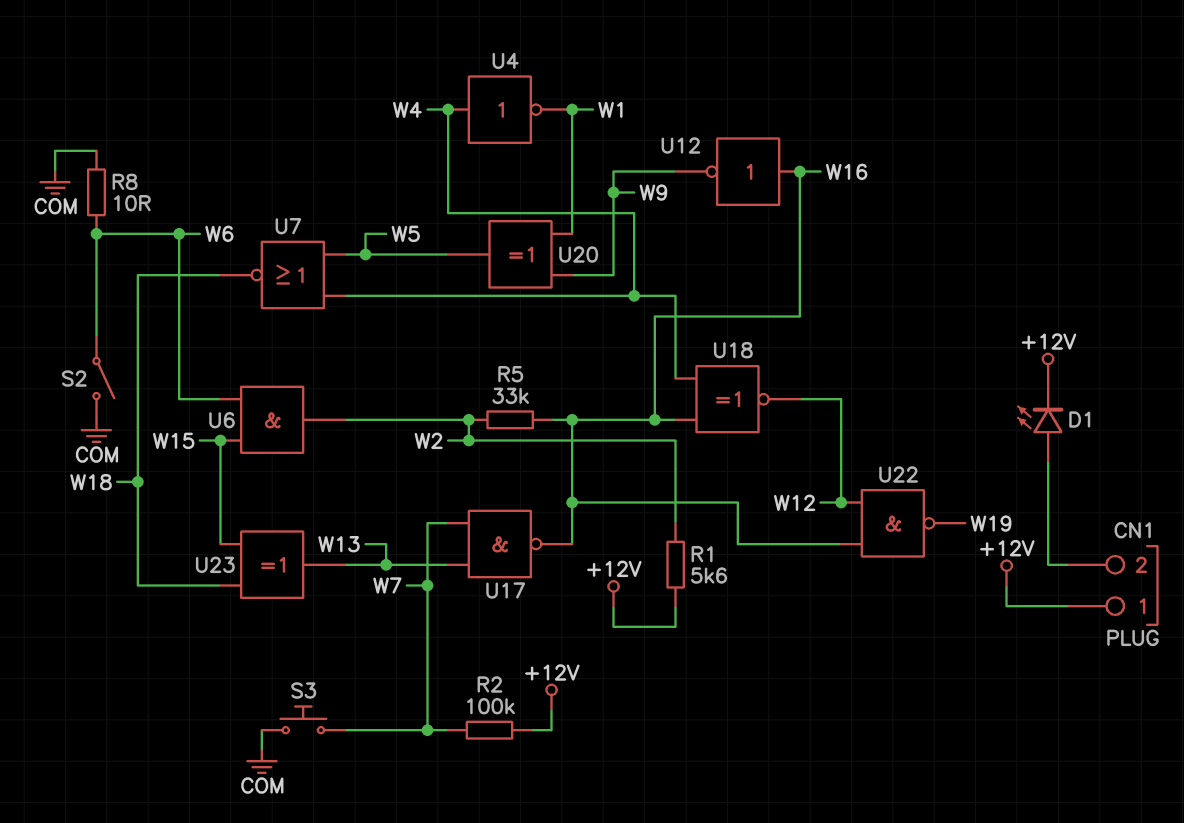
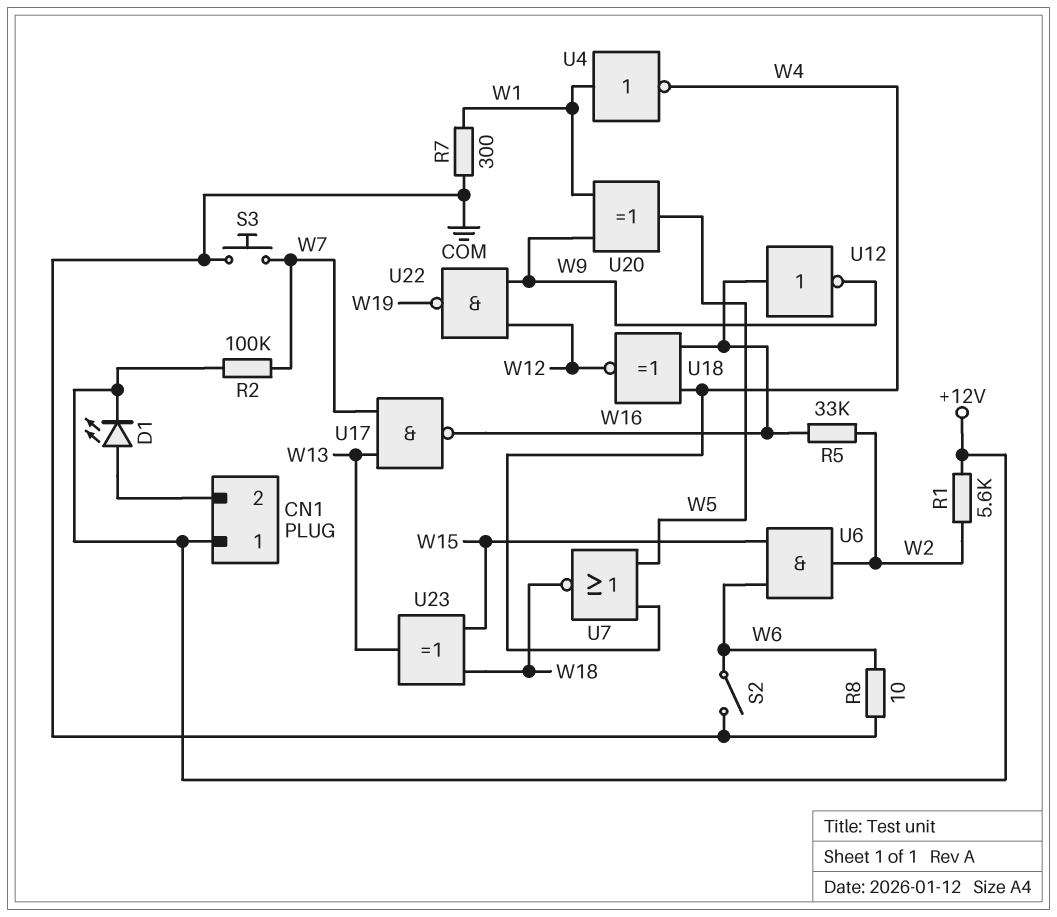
R7: none -> 300 (COM, W1)
U4: NOT (in W4, out W1) -> NOT (in W1, out W4)
U22: NAND (in W12, in W16, out W19) -> NAND (in W9, in W12, out W19)

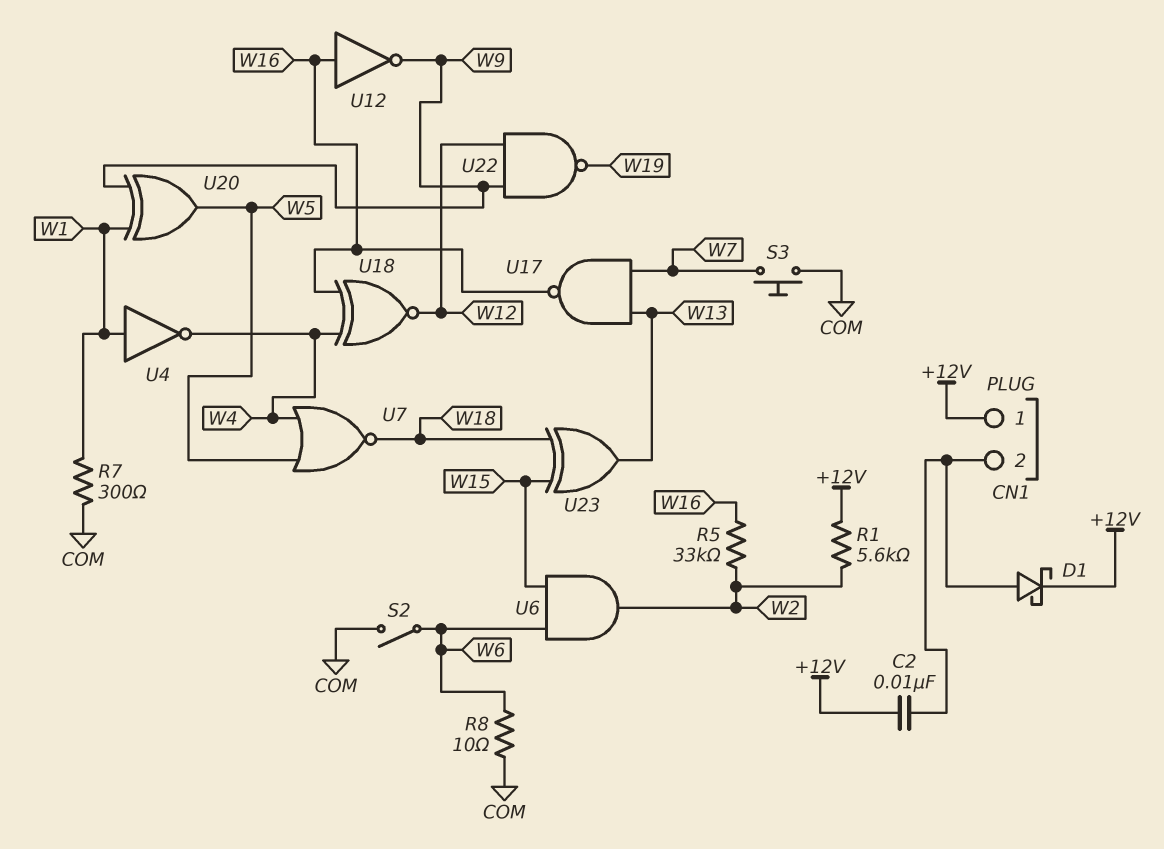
C2: none -> 10nF (+12V, CN1/2)
D1: LED (A CN1/2, K +12V) -> schottky (A CN1/2, K +12V)
R2: 100k (+12V, W7) -> none

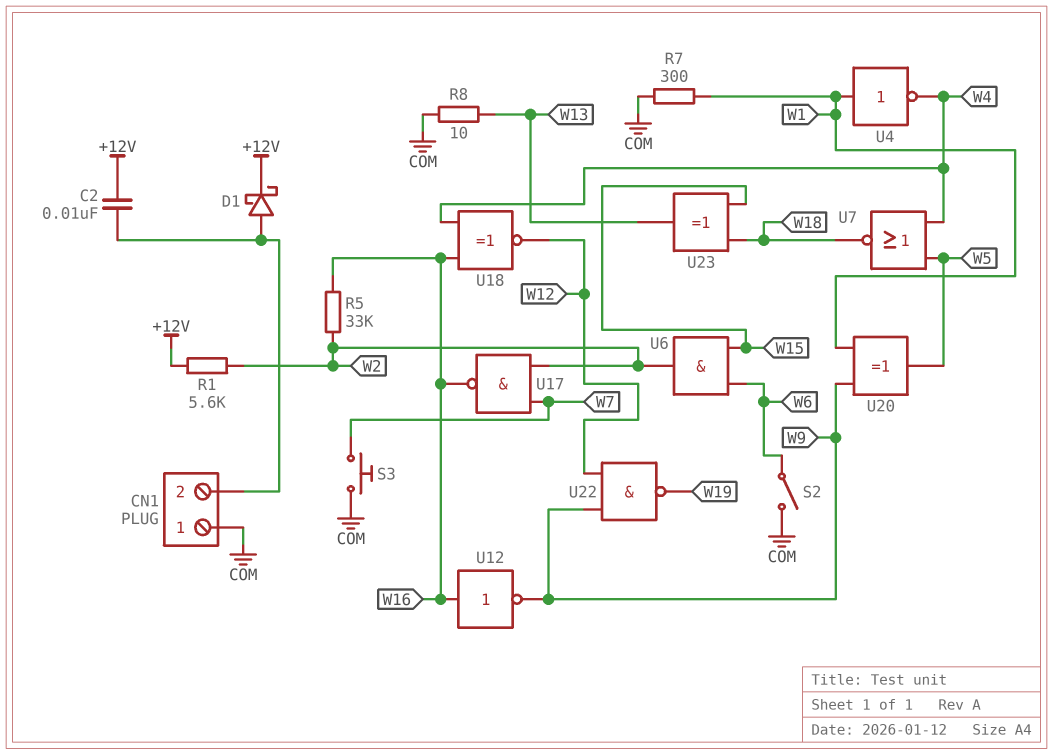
CN1 pin 1: +12V -> COM
R8: 10 (COM, W6) -> 10 (COM, W13)
U17: NAND (in W7, in W13, out W16) -> NAND (in W2, in W7, out W16)

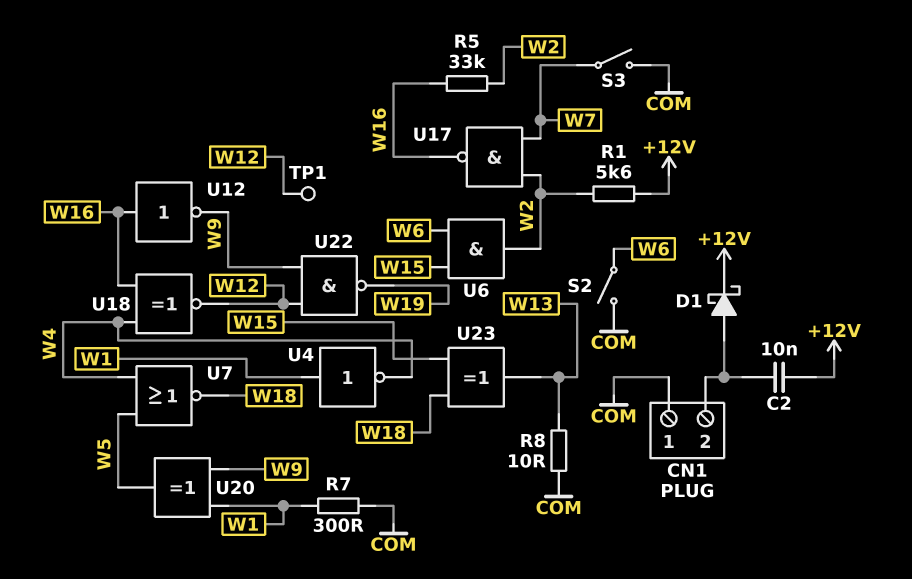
S3: button (COM, W7) -> switch (COM, W7)
TP1: none -> test point (W12)

